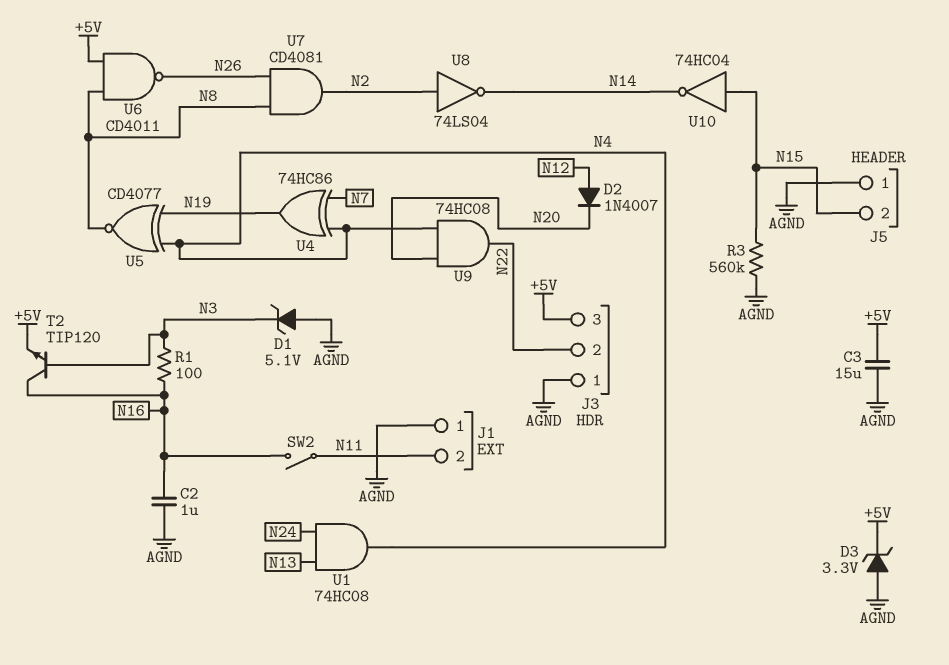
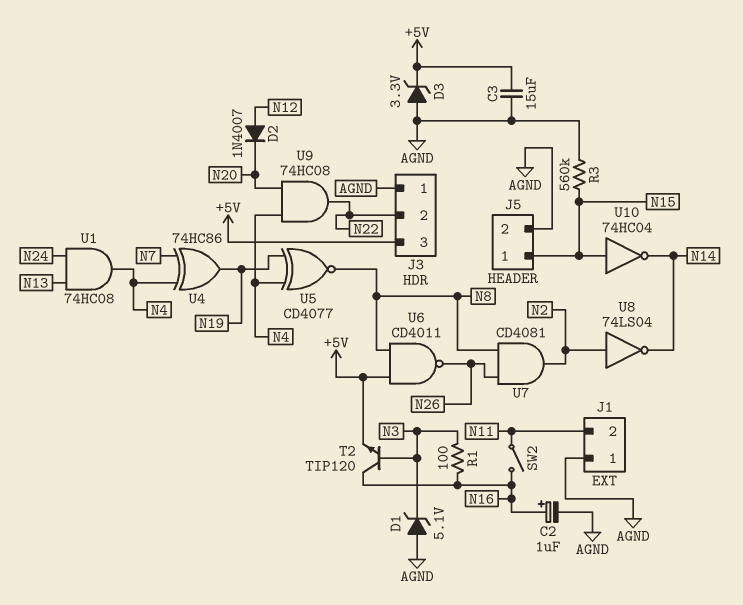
C2: 1uF (AGND, N16) -> 1uF (plus N16, minus AGND)
J5 pin 1: AGND -> N15
J5 pin 2: N15 -> AGND

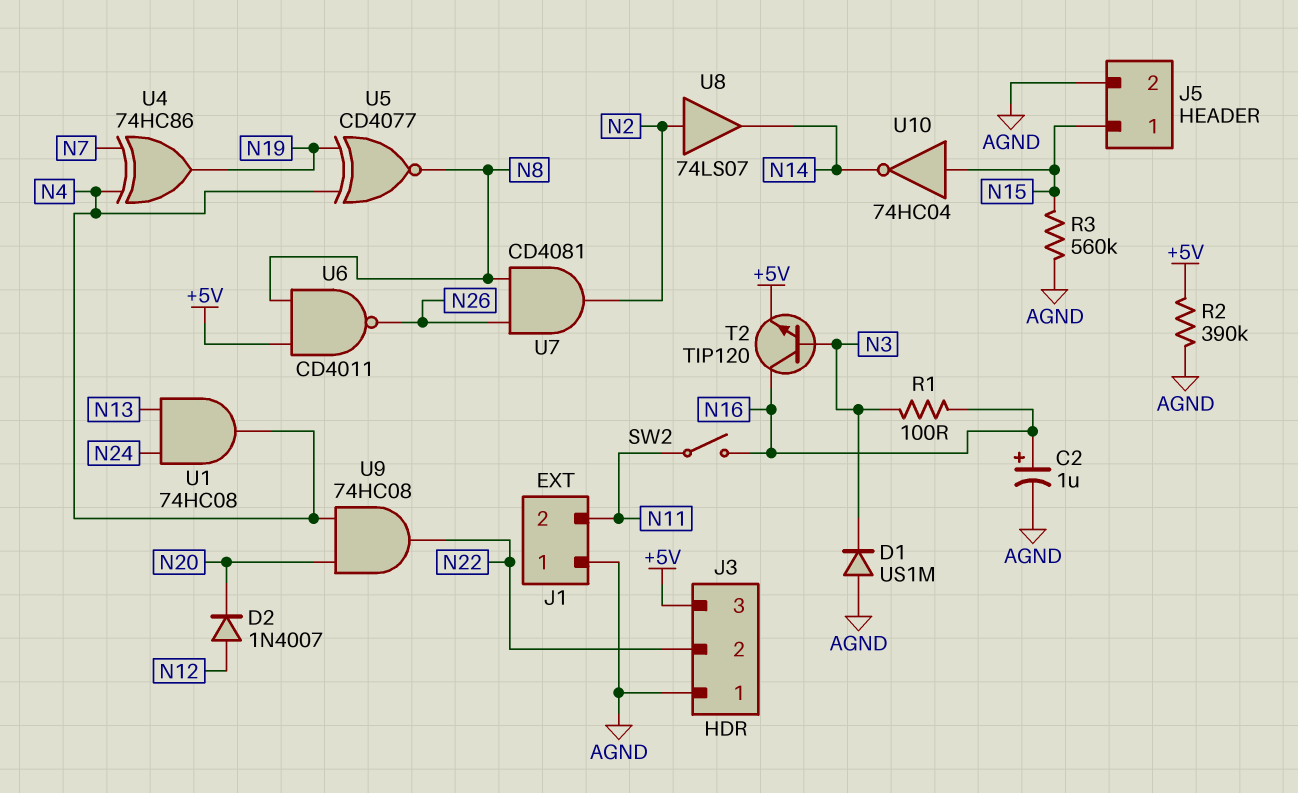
C3: 15uF (+5V, AGND) -> none
D1: zener 5.1V (A AGND, K N3) -> diode US1M (A AGND, K N3)
D3: zener 3.3V (A AGND, K +5V) -> none
R2: none -> 390k (+5V, AGND)
U8: NOT 74LS04 (in N2, out N14) -> buffer 74LS07 (in N2, out N14)

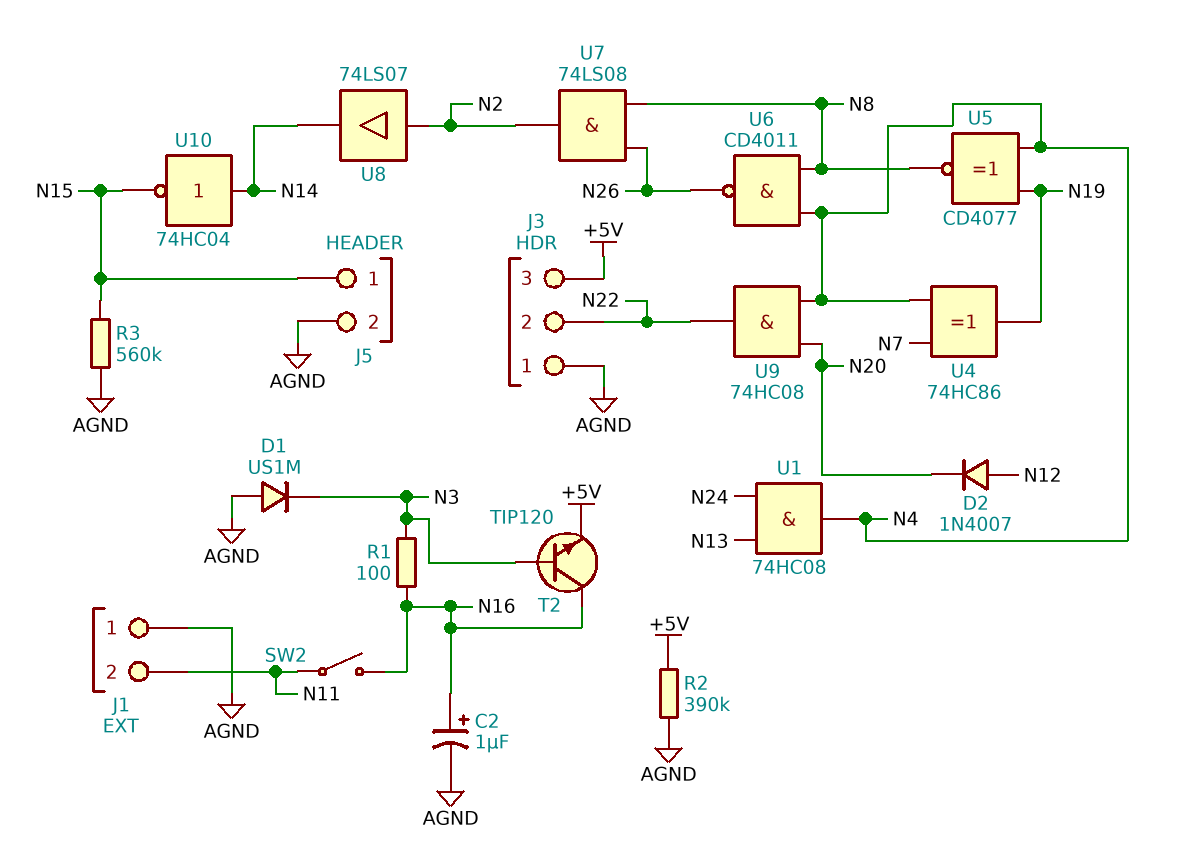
U6: NAND CD4011 (in +5V, in N8, out N26) -> NAND CD4011 (in N4, in N8, out N26)
U7: AND CD4081 (in N8, in N26, out N2) -> AND 74LS08 (in N8, in N26, out N2)
U10: NOT 74HC04 (in N15, out N14) -> NOT 74HC04 (in N14, out N15)

